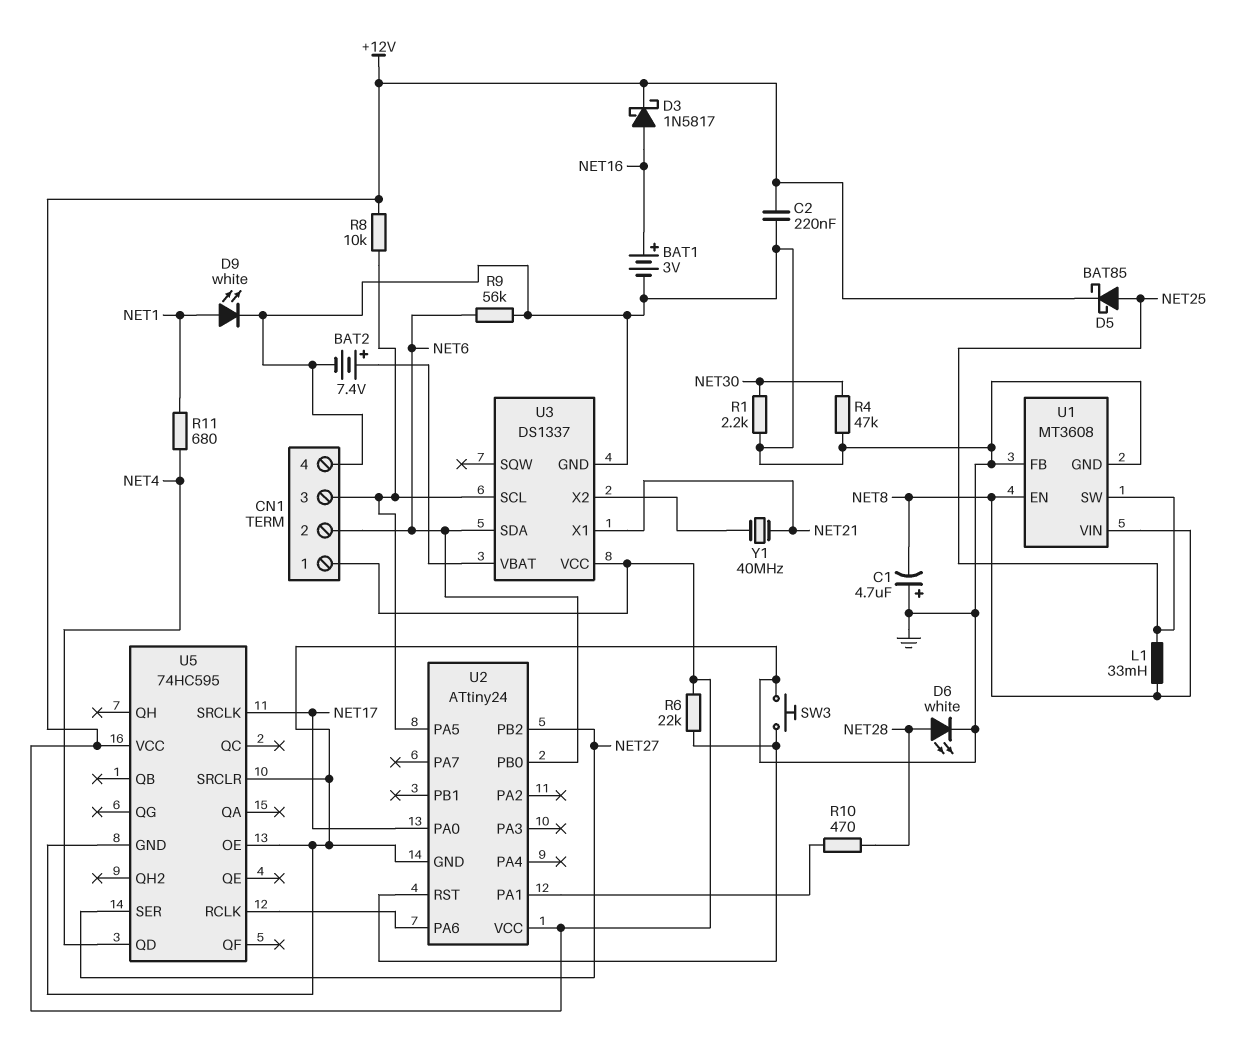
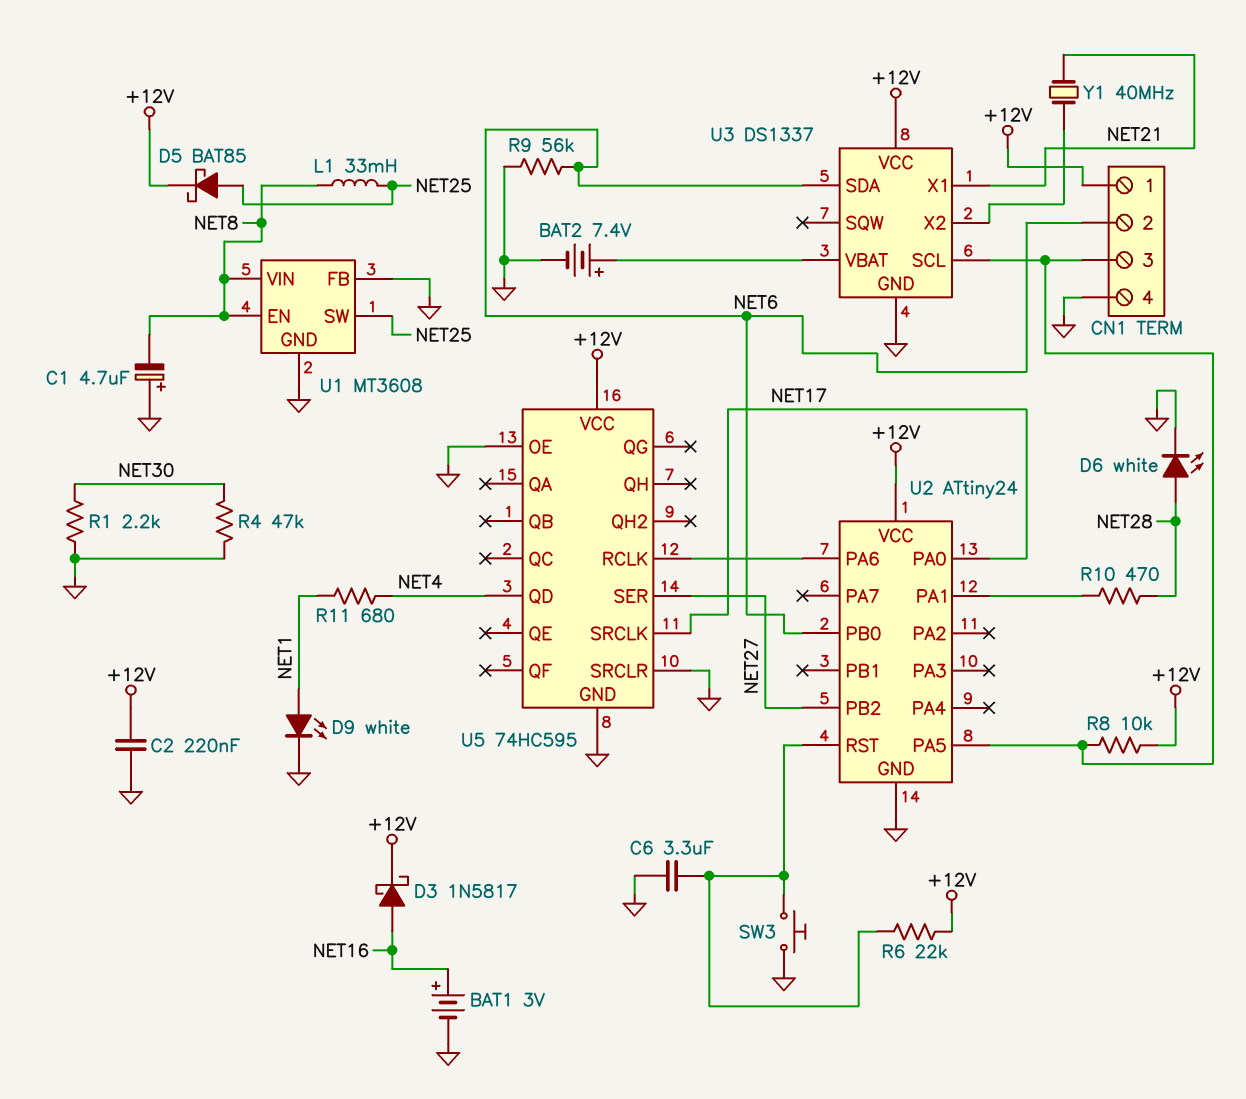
C6: none -> 3.3uF (GND, U2/RST)

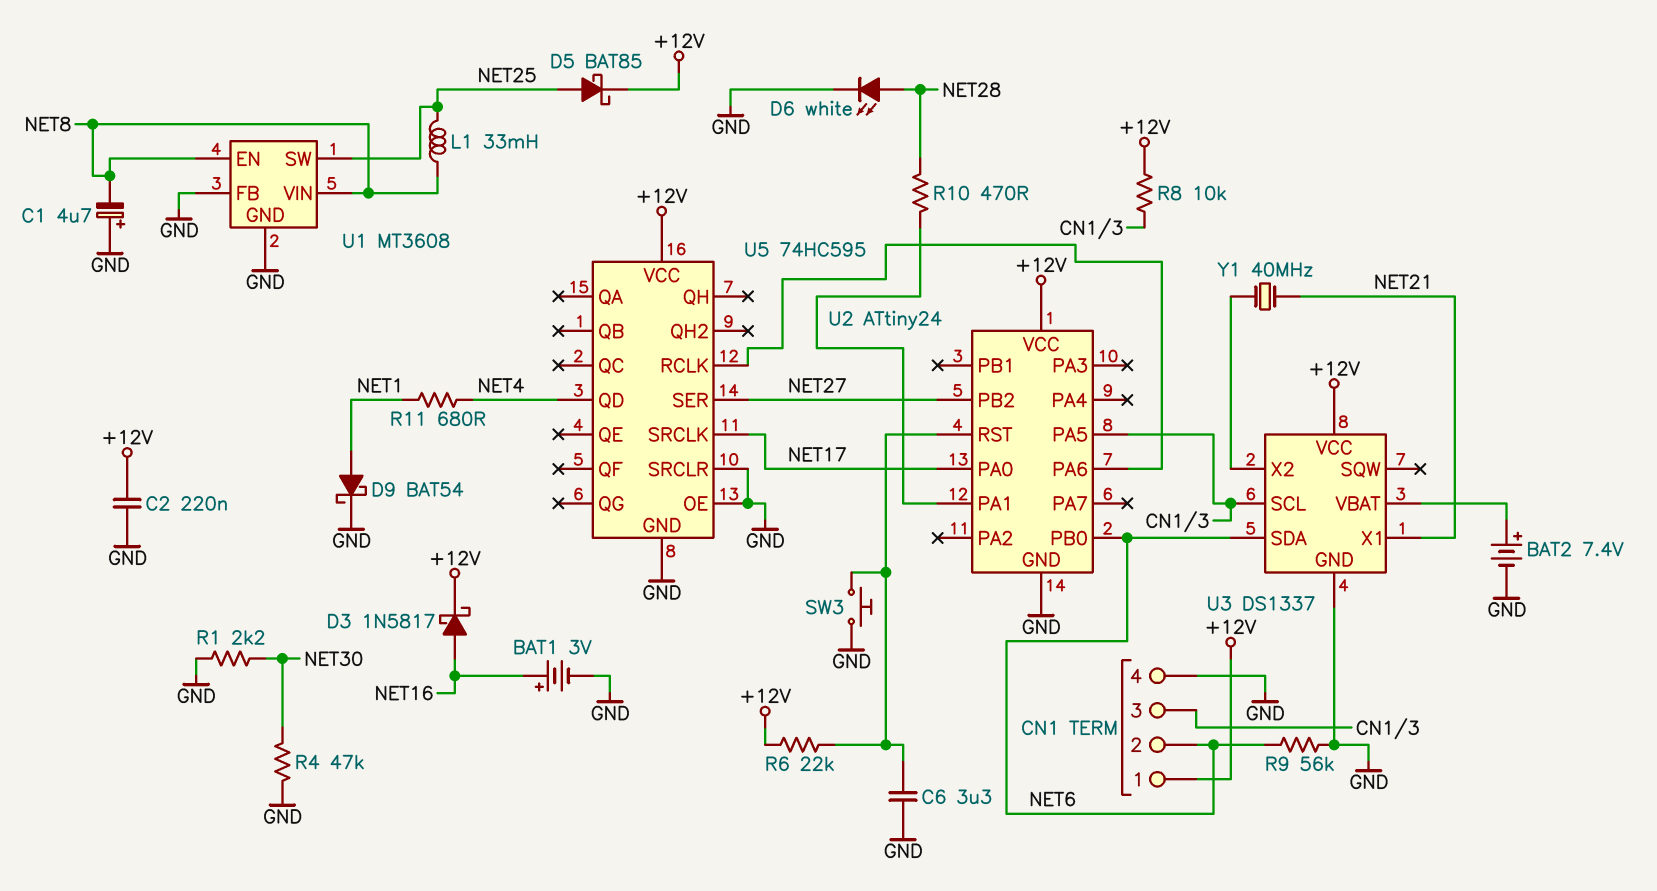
D9: LED white (A NET1, K GND) -> schottky BAT54 (A NET1, K GND)

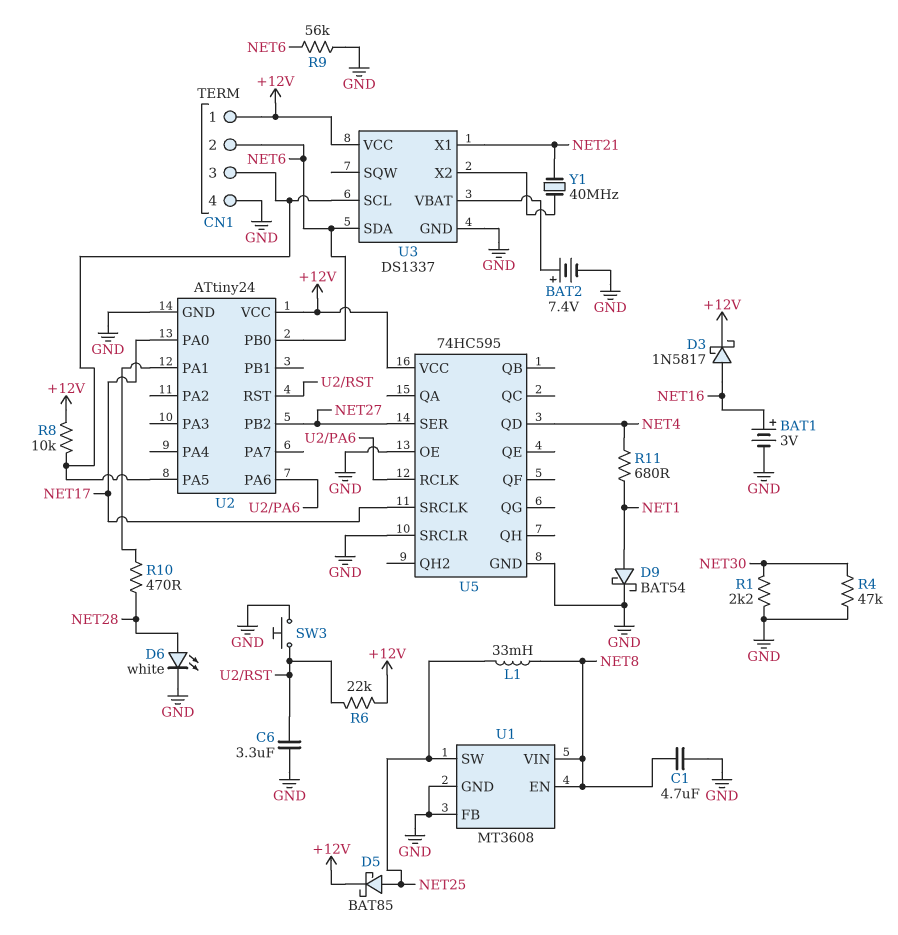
C1: 4.7uF (plus GND, minus NET8) -> 4.7uF (GND, NET8)
C2: 220nF (+12V, GND) -> none

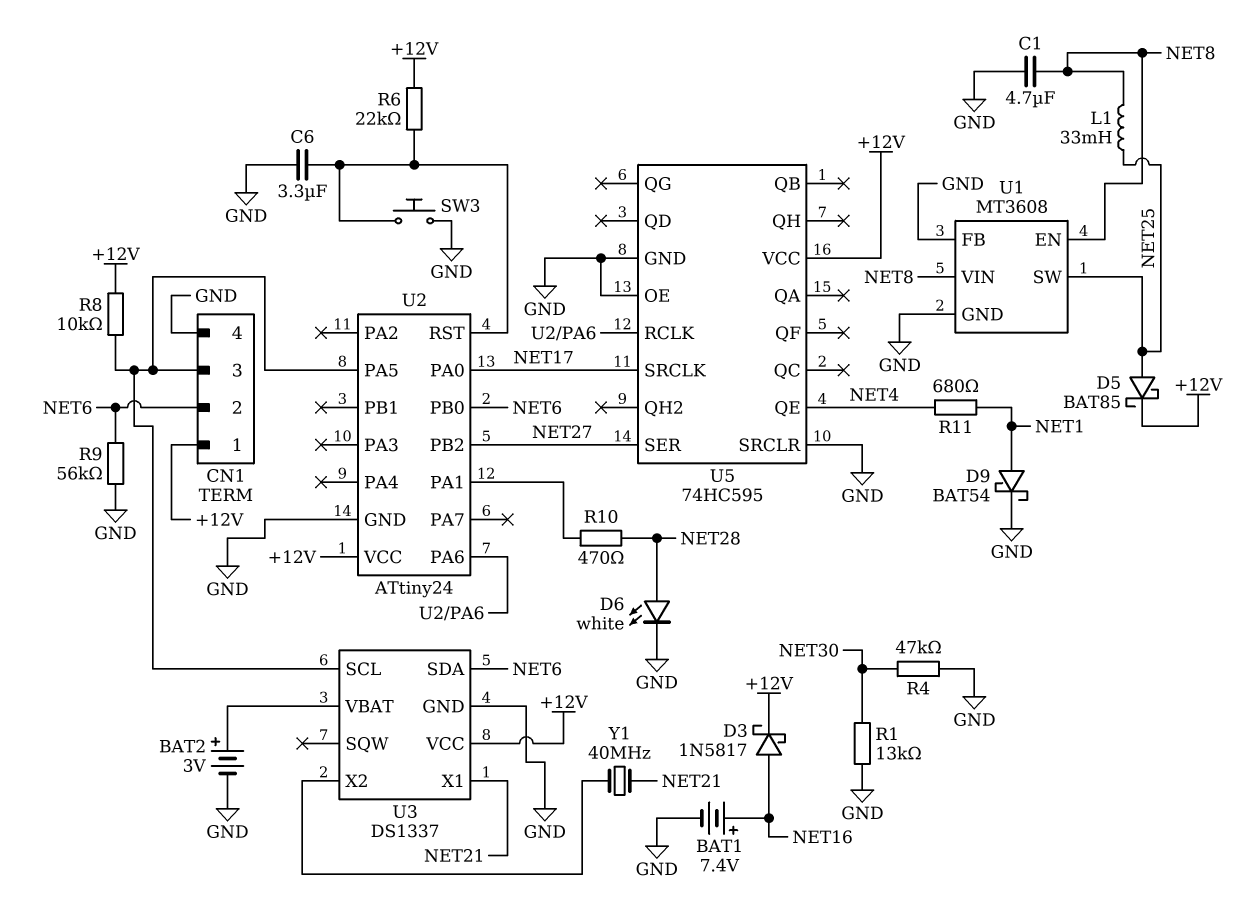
BAT1: 3V (plus NET16, minus GND) -> 7.4V (plus NET16, minus GND)
BAT2: 7.4V (plus U3/VBAT, minus GND) -> 3V (plus U3/VBAT, minus GND)
R1: 2.2k (GND, NET30) -> 13k (GND, NET30)
U5 pin QD: NET4 -> none
U5 pin QE: none -> NET4

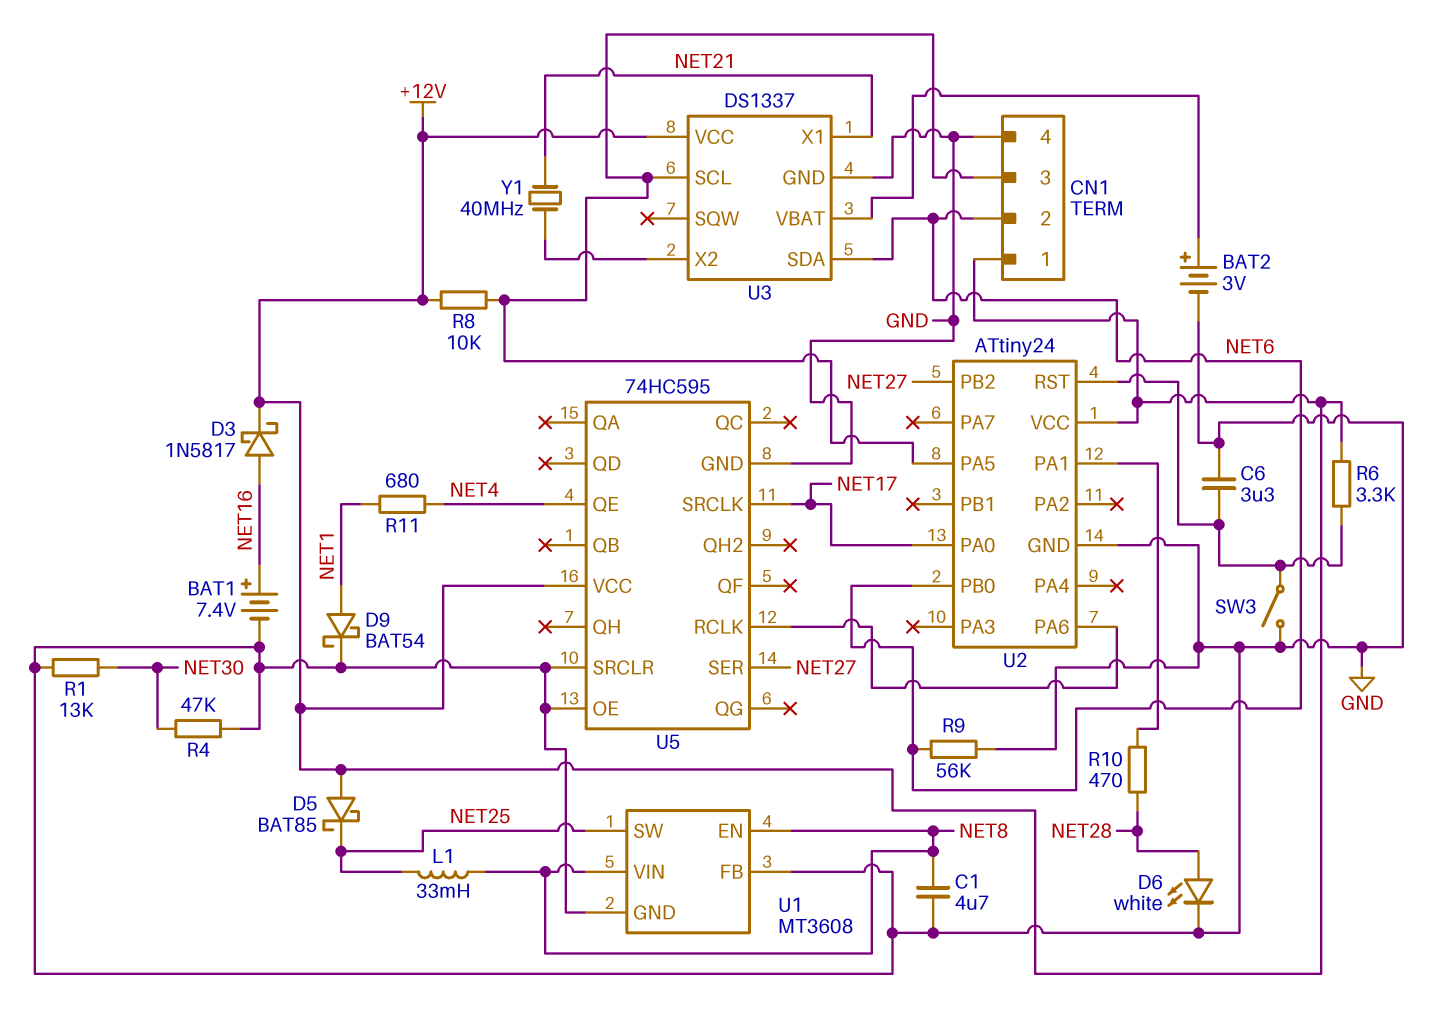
D5: schottky BAT85 (A NET25, K +12V) -> schottky BAT85 (A +12V, K NET25)
R6: 22k (+12V, U2/RST) -> 3.3k (+12V, U2/RST)
SW3: button (GND, U2/RST) -> switch (GND, U2/RST)

